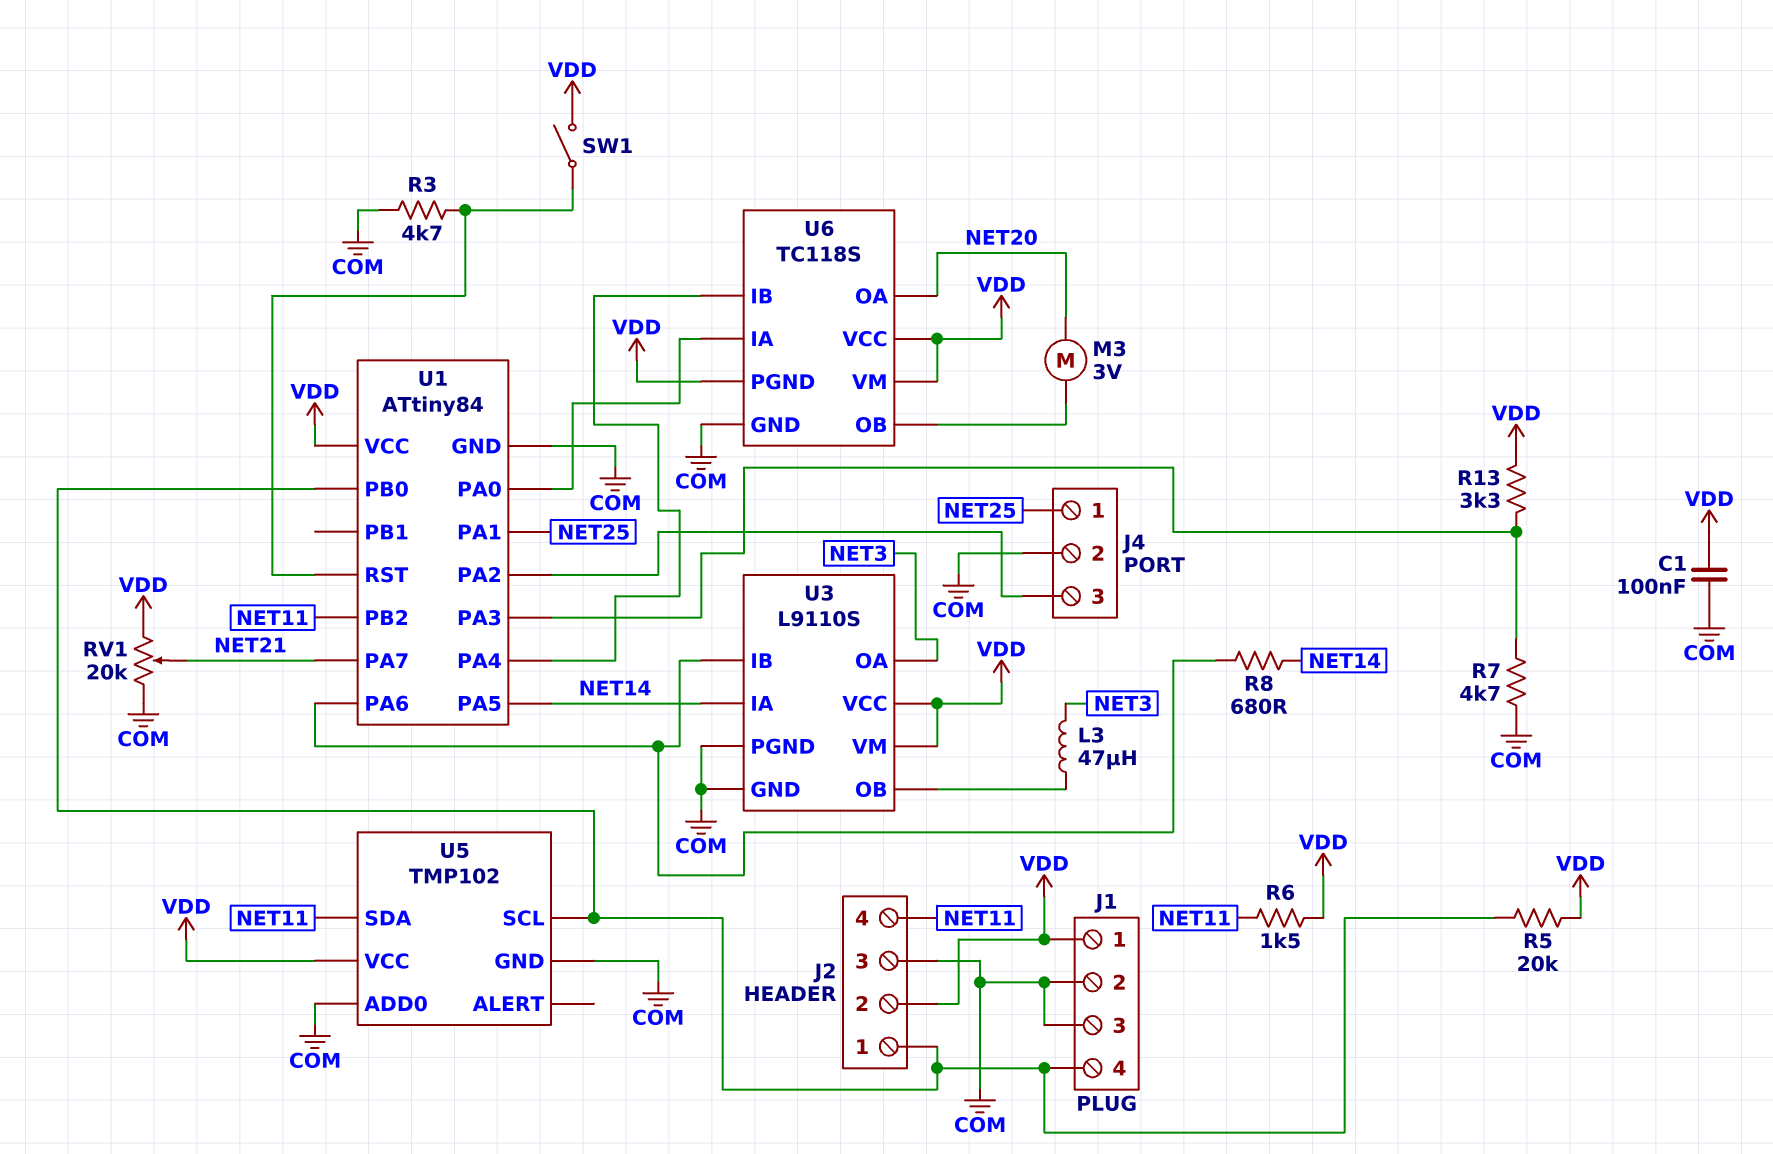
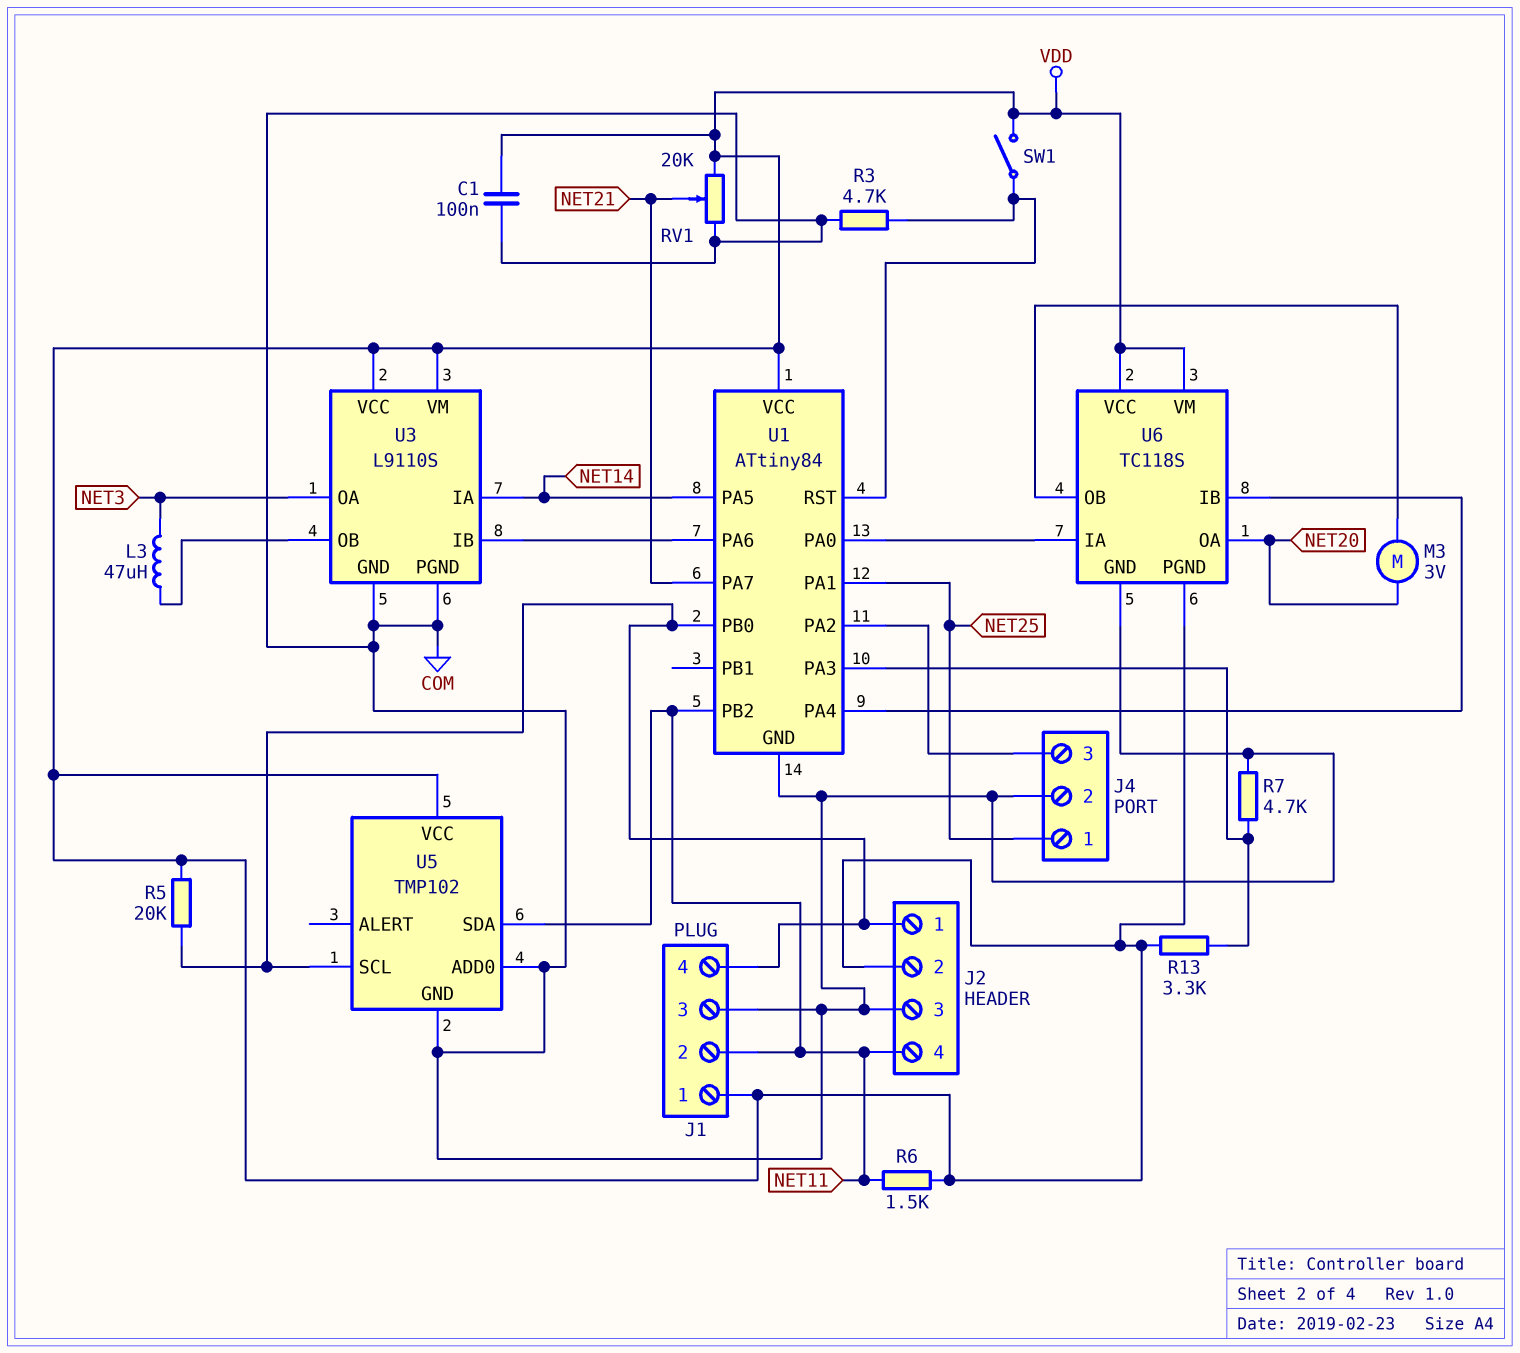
J1 pin 2: COM -> NET11
R8: 680 (NET14, U1/PA6) -> none

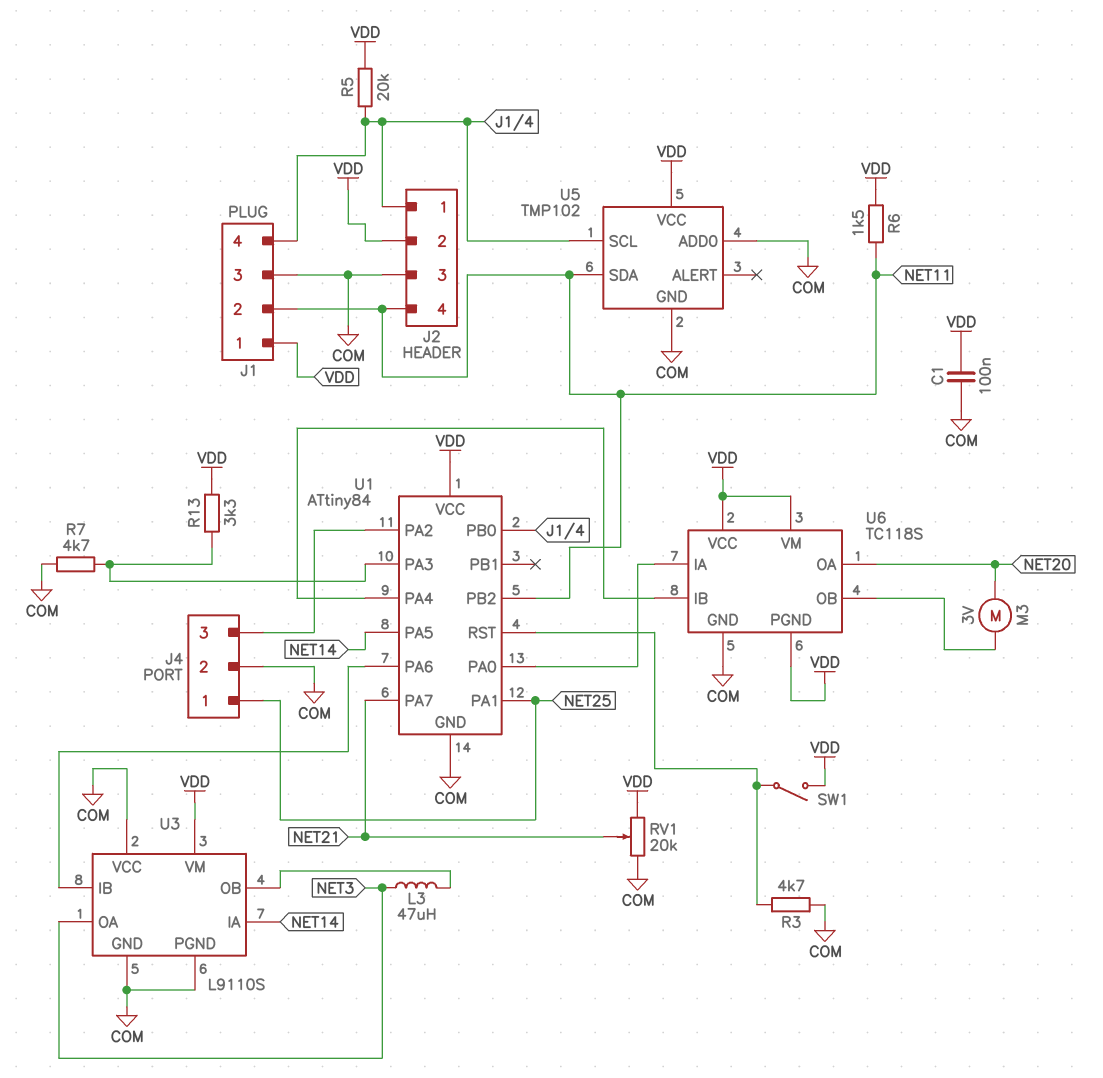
U3 pin VCC: VDD -> COM

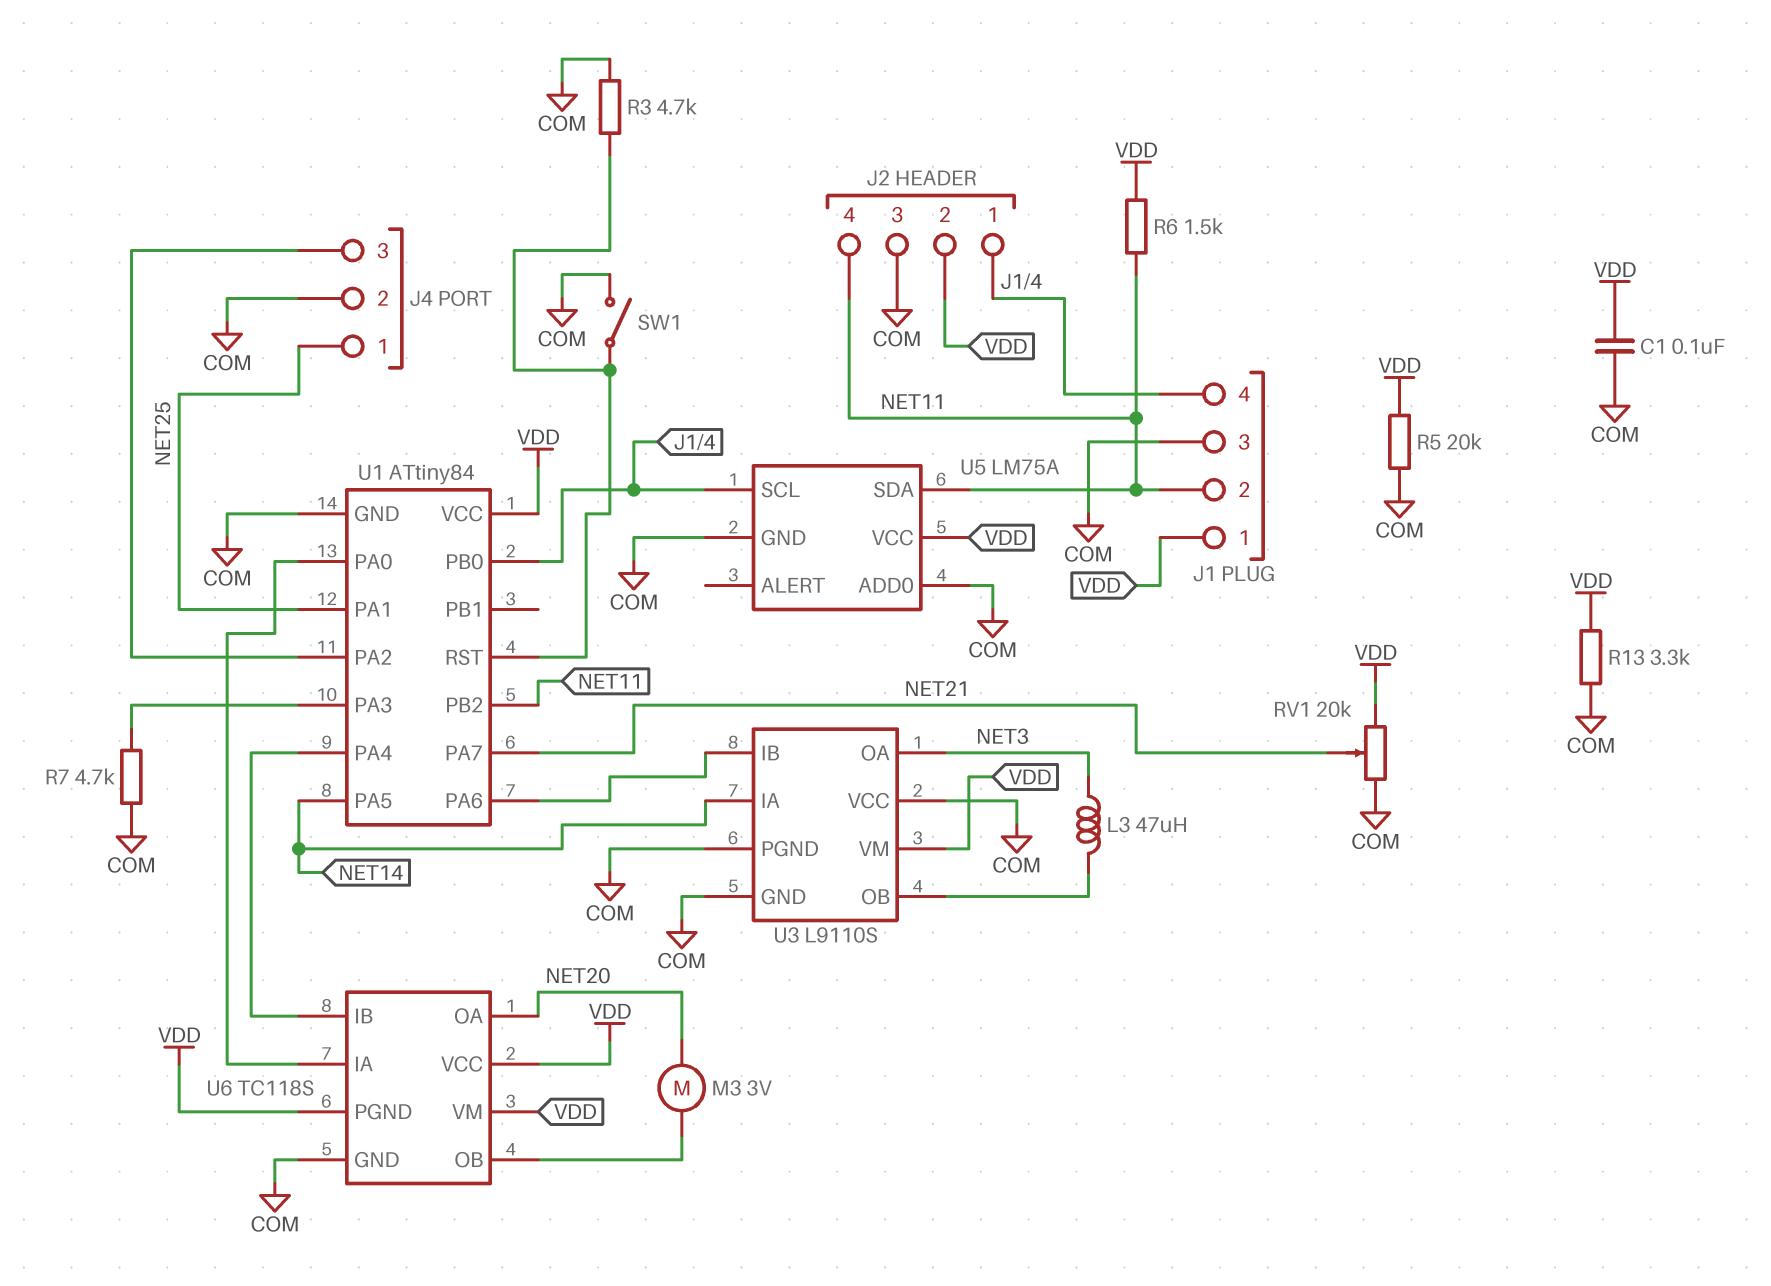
R5: 20k (J1/4, VDD) -> 20k (COM, VDD)
R13: 3.3k (U1/PA3, VDD) -> 3.3k (COM, VDD)
SW1: switch (U1/RST, VDD) -> switch (COM, U1/RST)
U5: TMP102 -> LM75A

